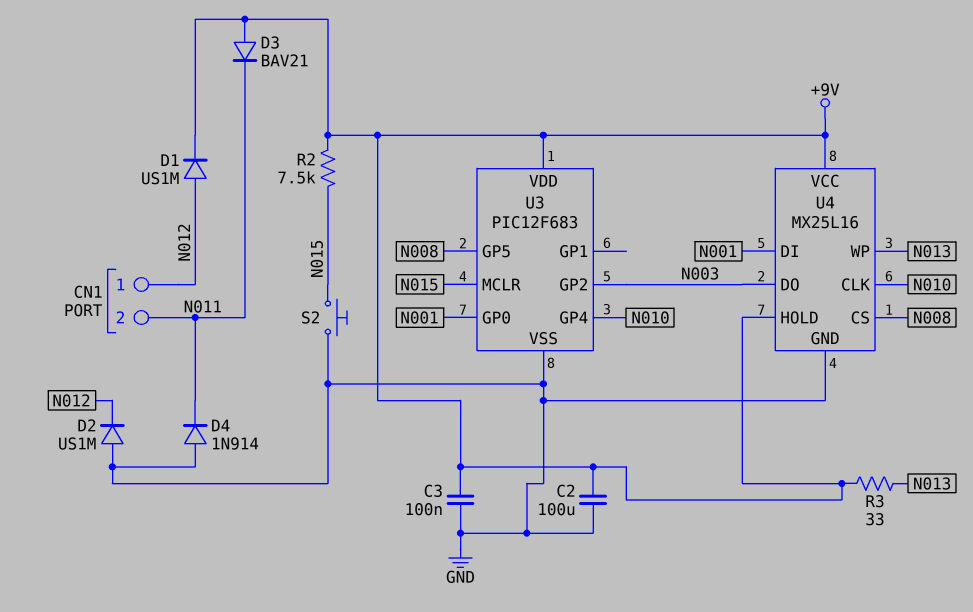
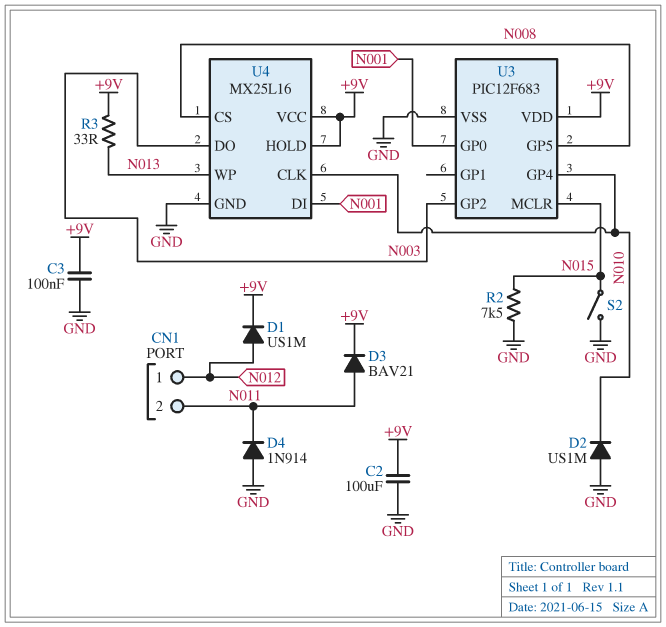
D2: diode US1M (A GND, K N012) -> diode US1M (A GND, K N010)
D3: diode BAV21 (A +9V, K N011) -> diode BAV21 (A N011, K +9V)
R2: 7.5k (+9V, N015) -> 7.5k (GND, N015)
S2: button (GND, N015) -> switch (GND, N015)

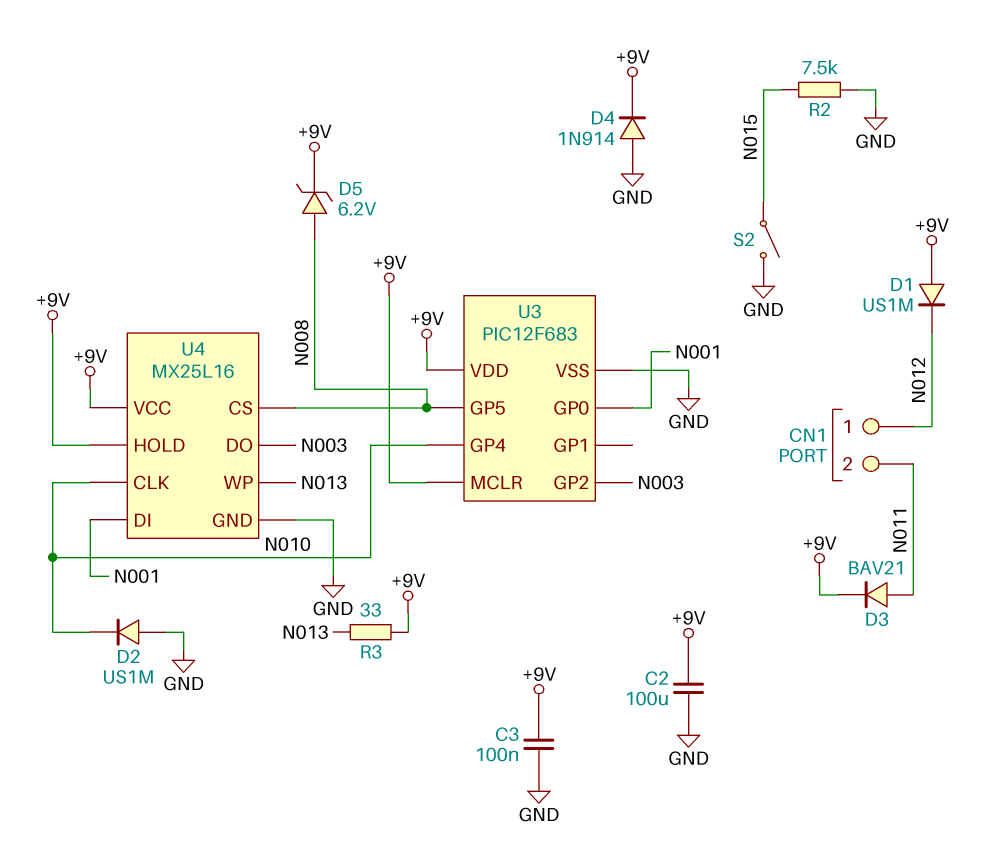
D1: diode US1M (A N012, K +9V) -> diode US1M (A +9V, K N012)
D4: diode 1N914 (A GND, K N011) -> diode 1N914 (A GND, K +9V)
D5: none -> zener 6.2V (A N008, K +9V)
U3 pin MCLR: N015 -> +9V

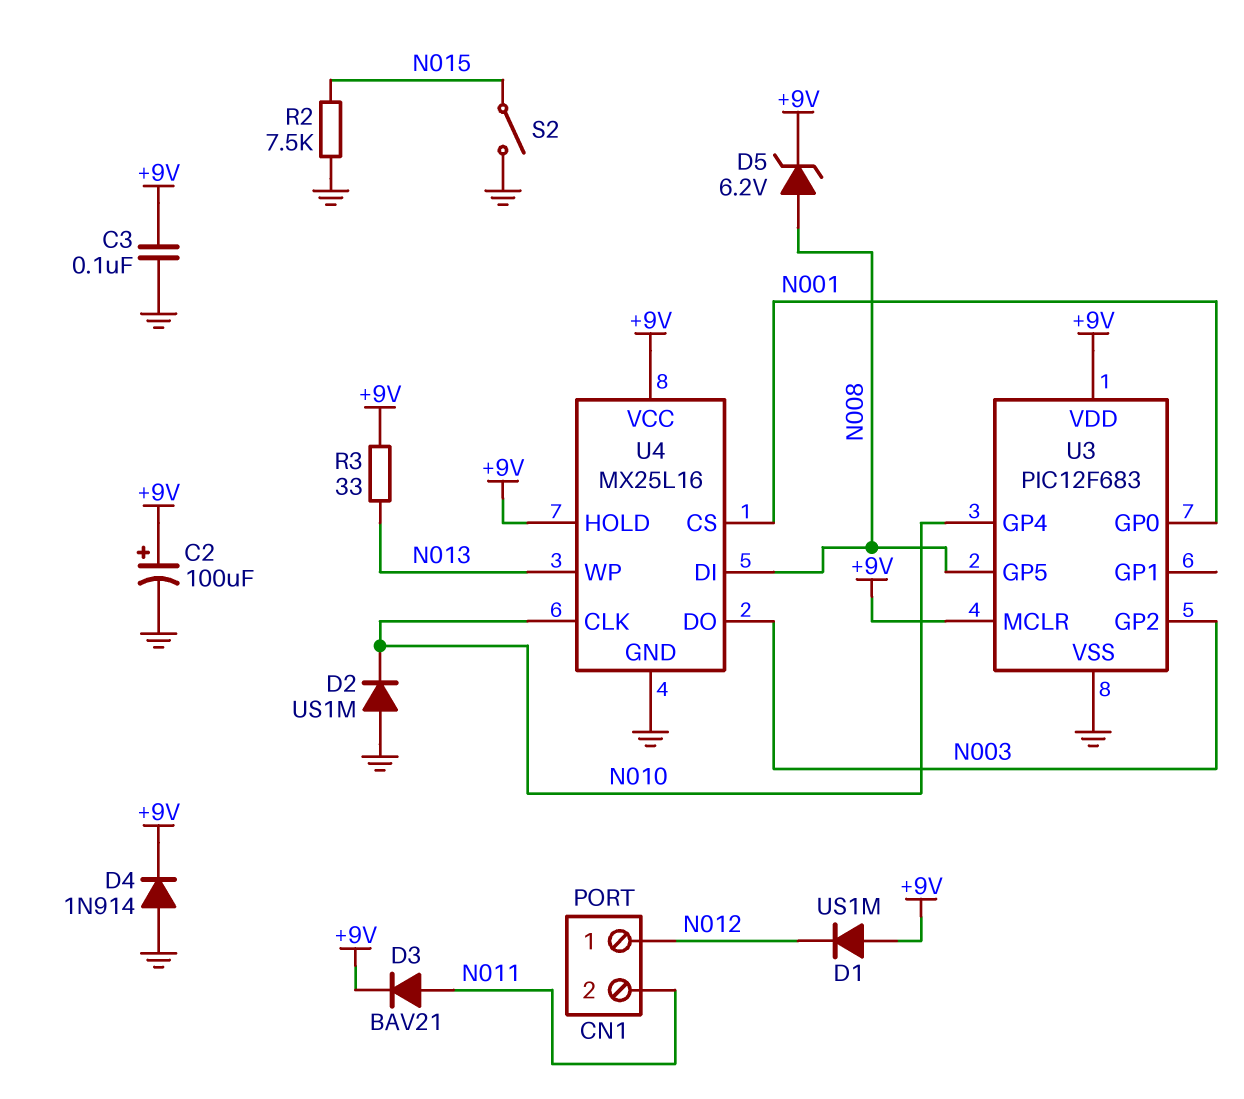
C2: 100uF (+9V, GND) -> 100uF (plus +9V, minus GND)
U4 pin CS: N008 -> N001
U4 pin DI: N001 -> N008

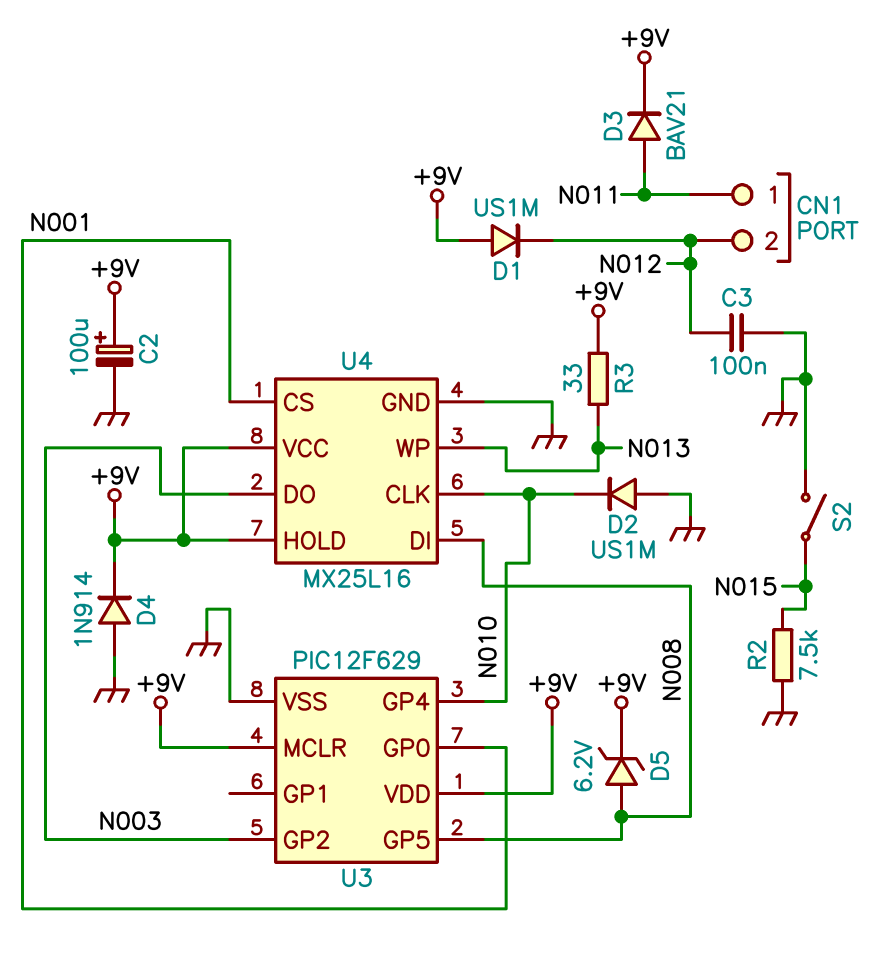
C3: 100nF (+9V, GND) -> 100nF (GND, N012)
CN1 pin 1: N012 -> N011
CN1 pin 2: N011 -> N012
U3: PIC12F683 -> PIC12F629

